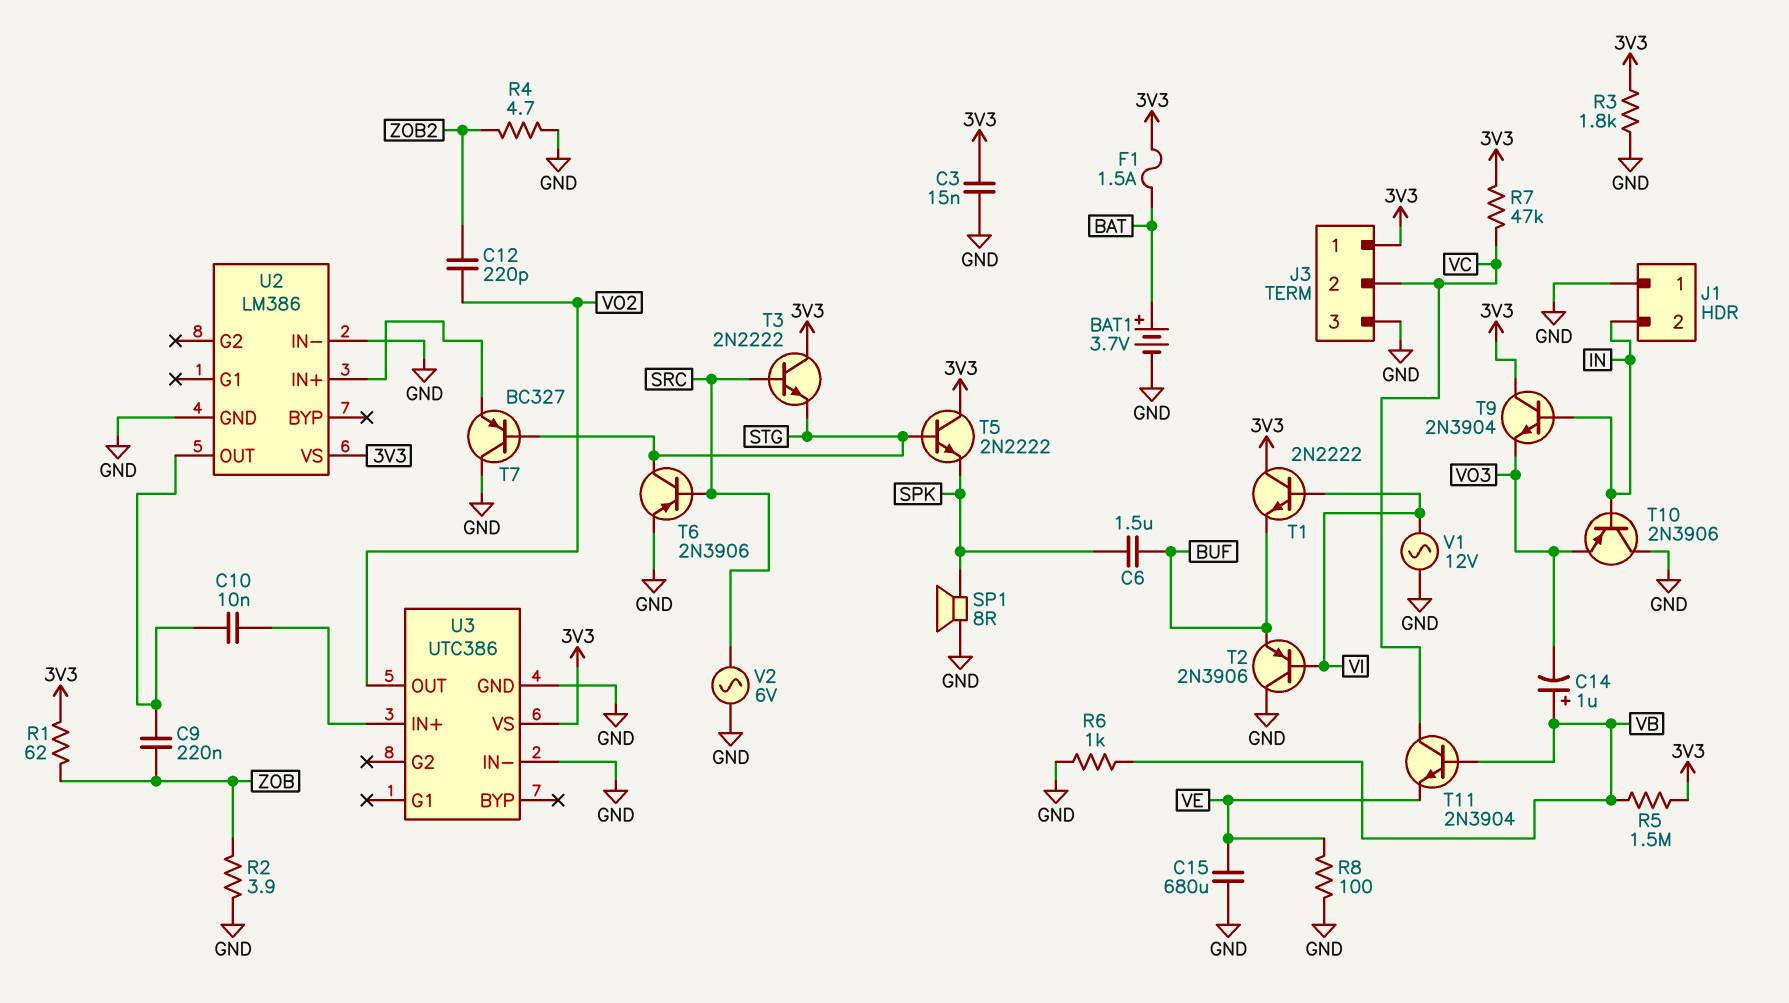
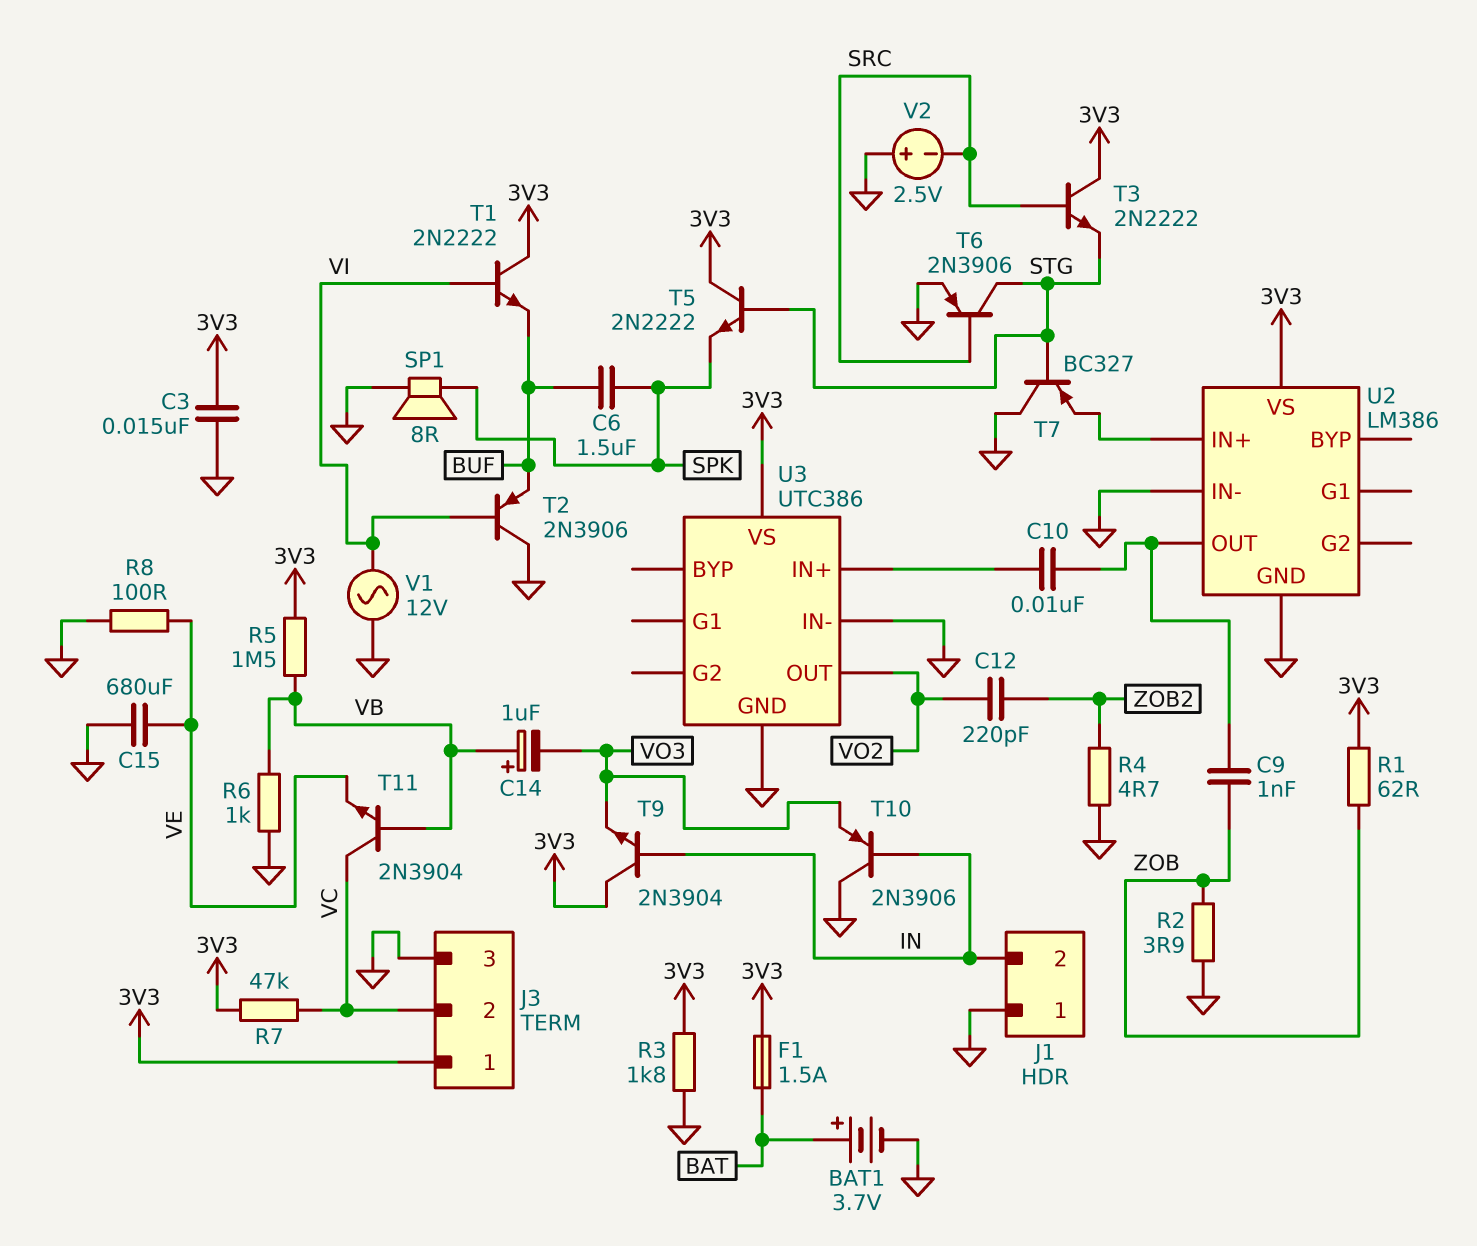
C9: 220nF (U2/OUT, ZOB) -> 1nF (U2/OUT, ZOB)
V2: AC 6V (GND, SRC) -> 2.5V (plus GND, minus SRC)

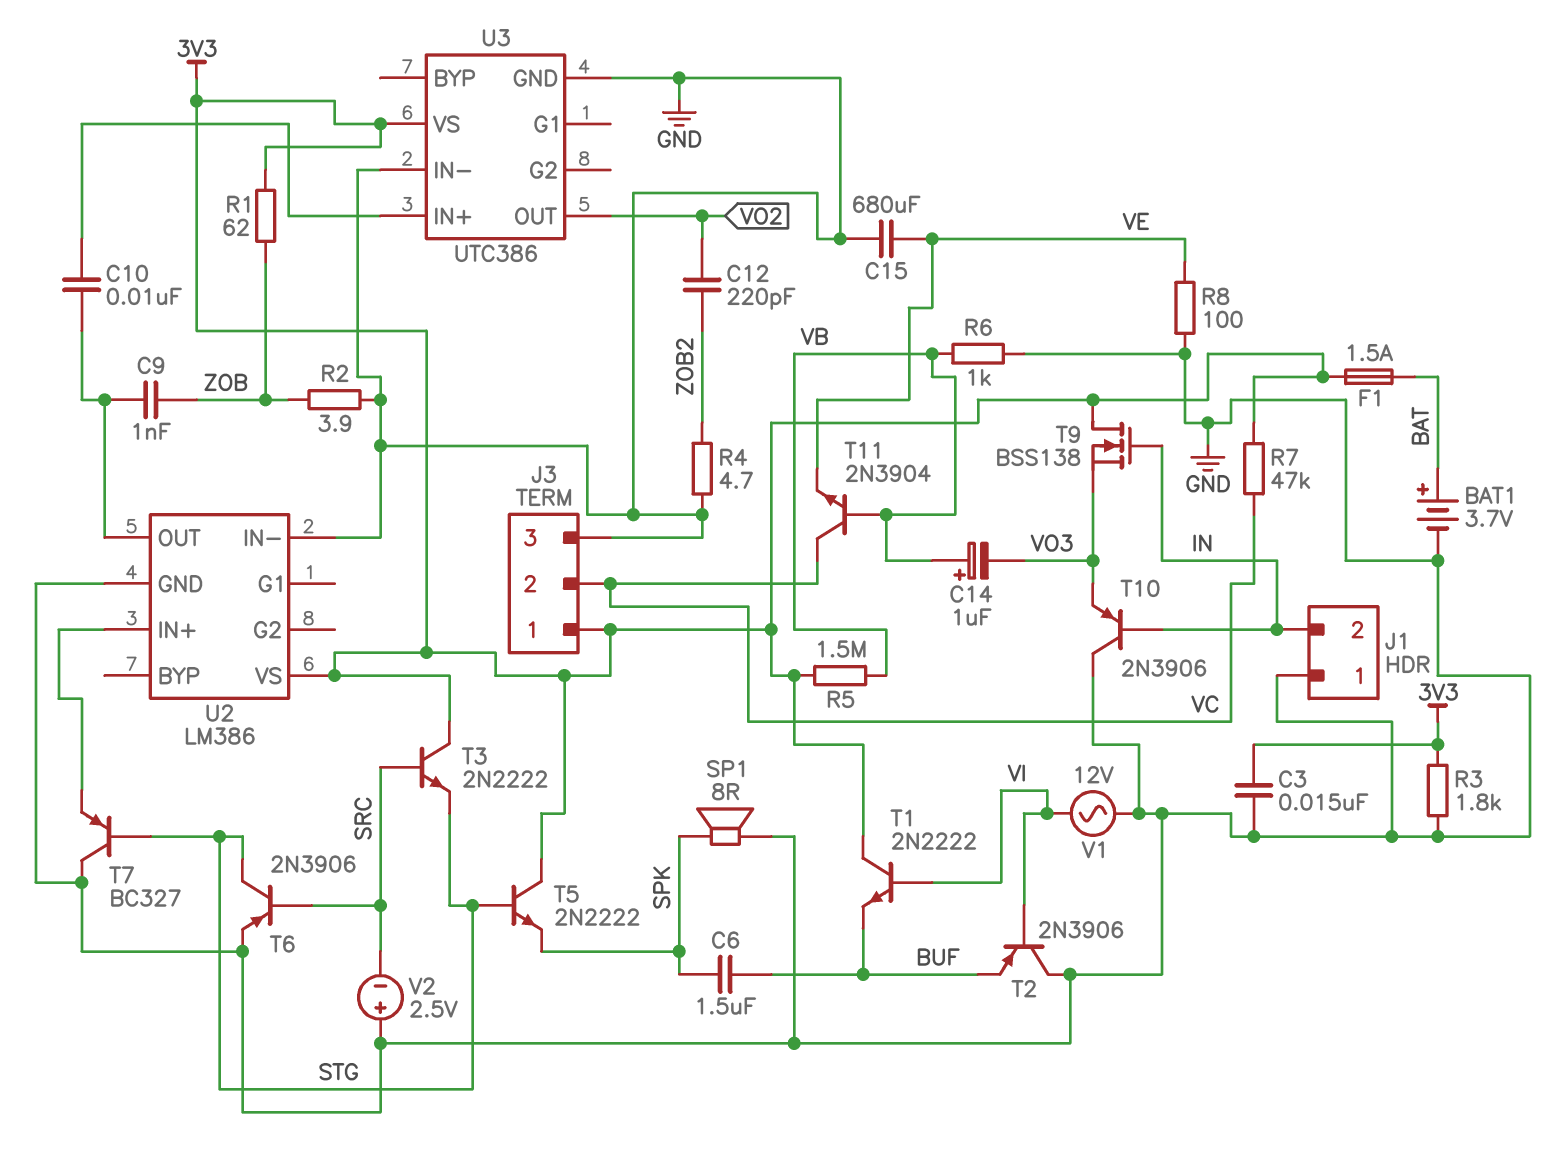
T9: NPN 2N3904 (B IN, C 3V3, E VO3) -> NMOS BSS138 (G IN, D 3V3, S VO3)

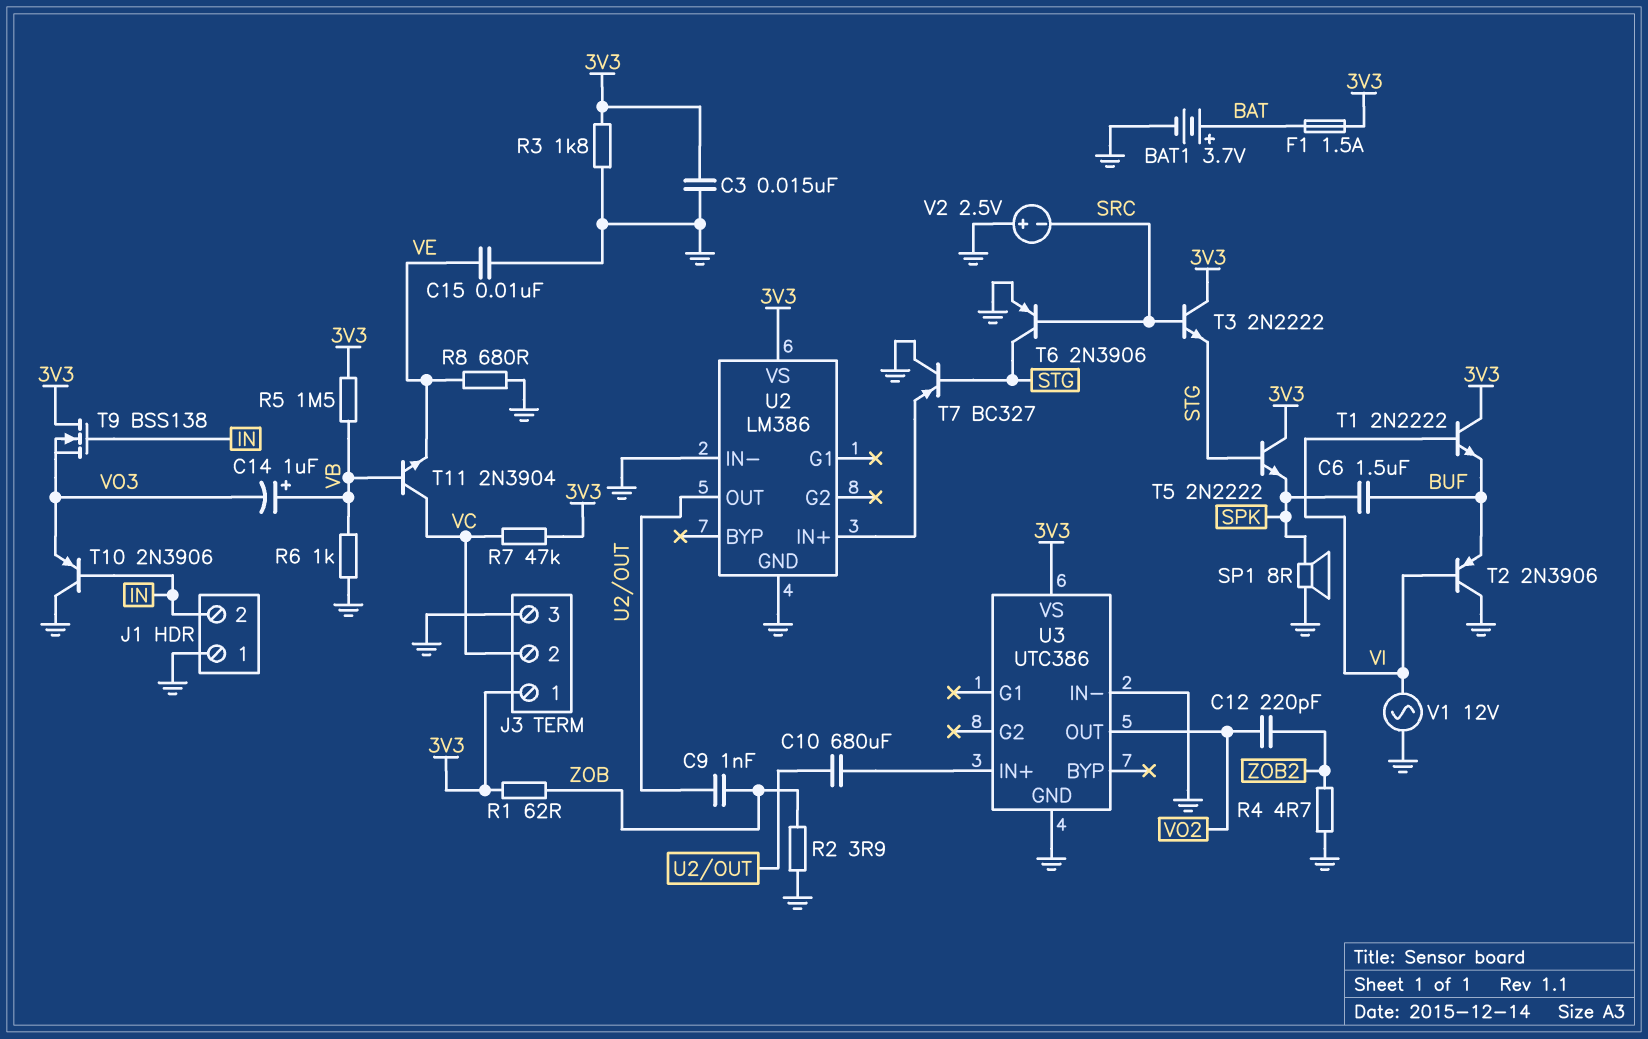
C10: 10nF (U2/OUT, U3/IN+) -> 680uF (U2/OUT, U3/IN+)
C15: 680uF (GND, VE) -> 10nF (GND, VE)
R8: 100 (GND, VE) -> 680 (GND, VE)

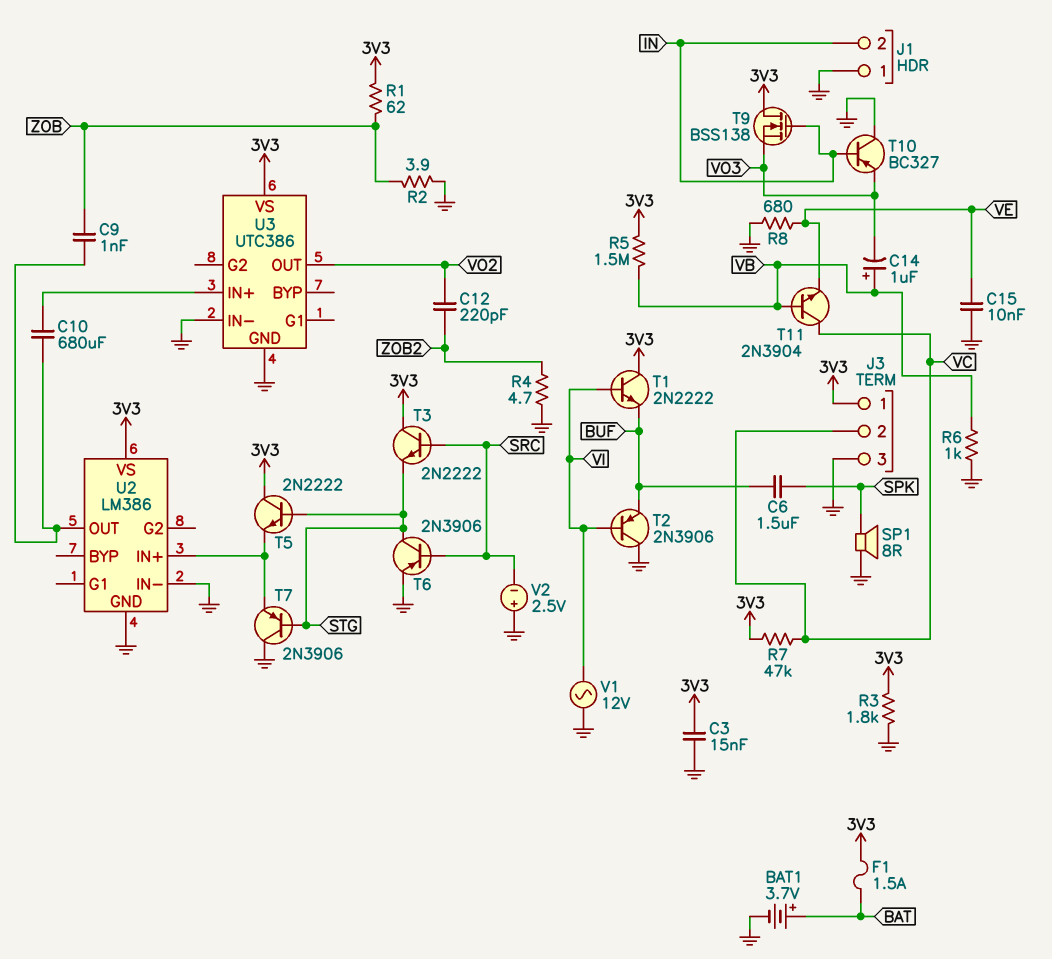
T5: NPN 2N2222 (B STG, C 3V3, E SPK) -> NPN 2N2222 (B STG, C 3V3, E U2/IN+)
T7: PNP BC327 (B STG, C GND, E U2/IN+) -> PNP 2N3906 (B STG, C GND, E U2/IN+)
T10: PNP 2N3906 (B IN, C GND, E VO3) -> PNP BC327 (B IN, C GND, E VO3)

